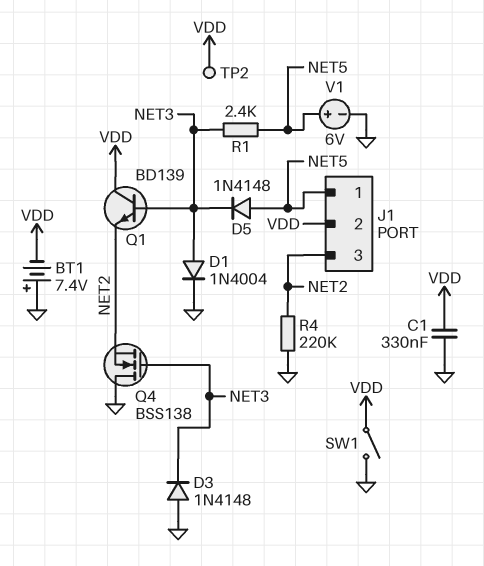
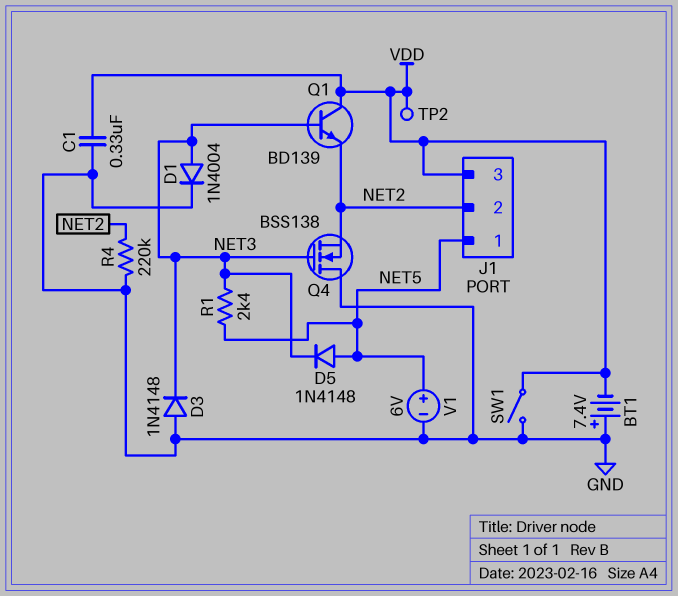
J1 pin 2: VDD -> NET2
J1 pin 3: NET2 -> VDD

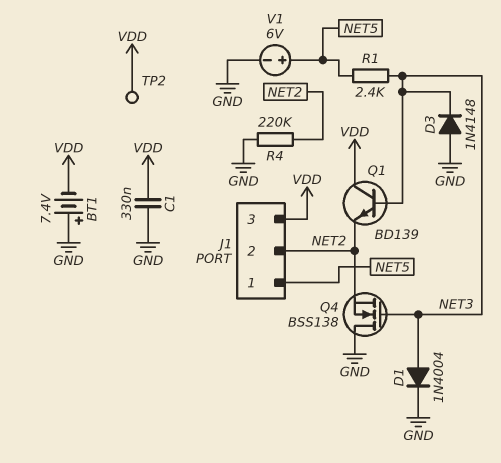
D5: diode 1N4148 (A NET5, K NET3) -> none
SW1: switch (GND, VDD) -> none

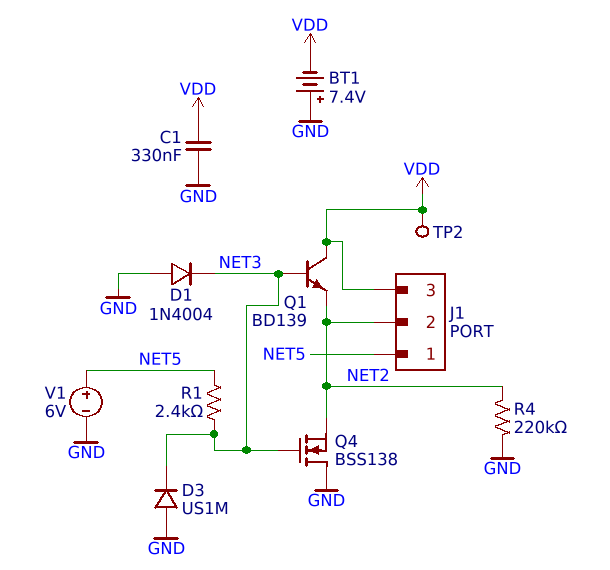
D1: diode 1N4004 (A NET3, K GND) -> diode 1N4004 (A GND, K NET3)
D3: diode 1N4148 (A GND, K NET3) -> diode US1M (A GND, K NET3)

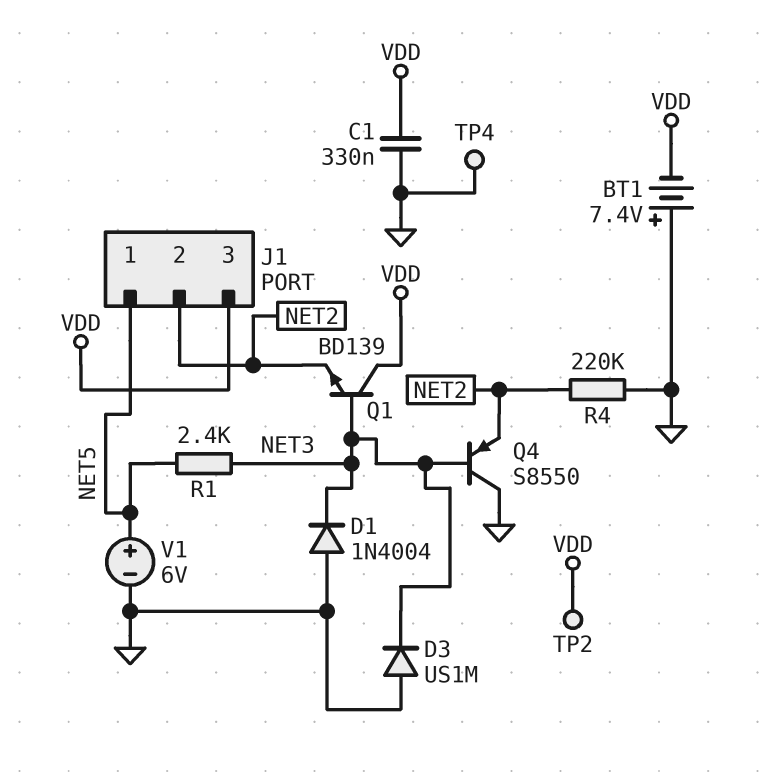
Q4: NMOS BSS138 (G NET3, D GND, S NET2) -> PNP S8550 (B NET3, C GND, E NET2)
TP4: none -> test point (GND)

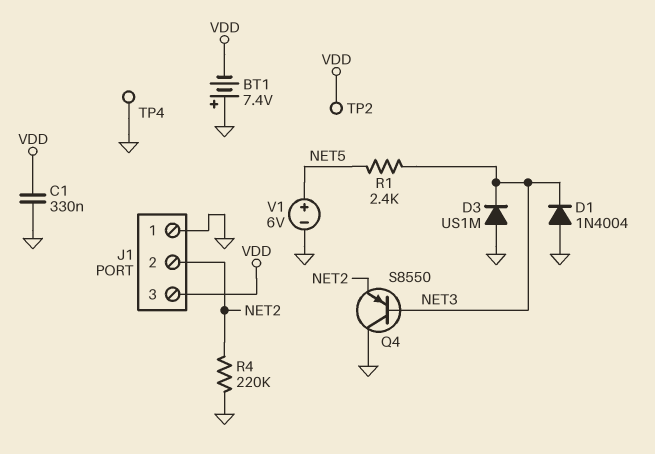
J1 pin 1: NET5 -> GND
Q1: NPN BD139 (B NET3, C VDD, E NET2) -> none

